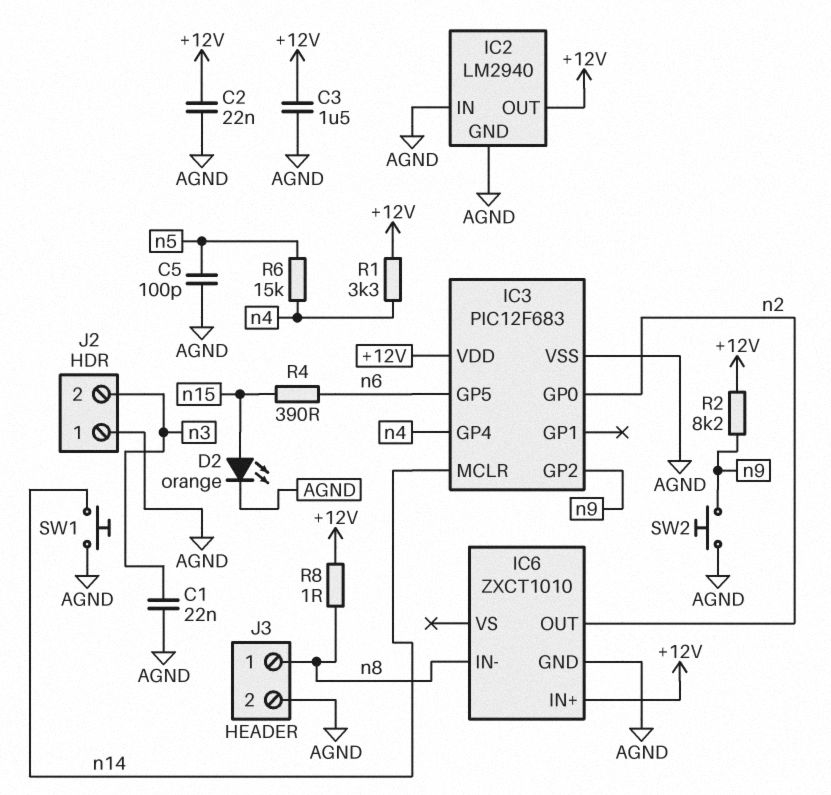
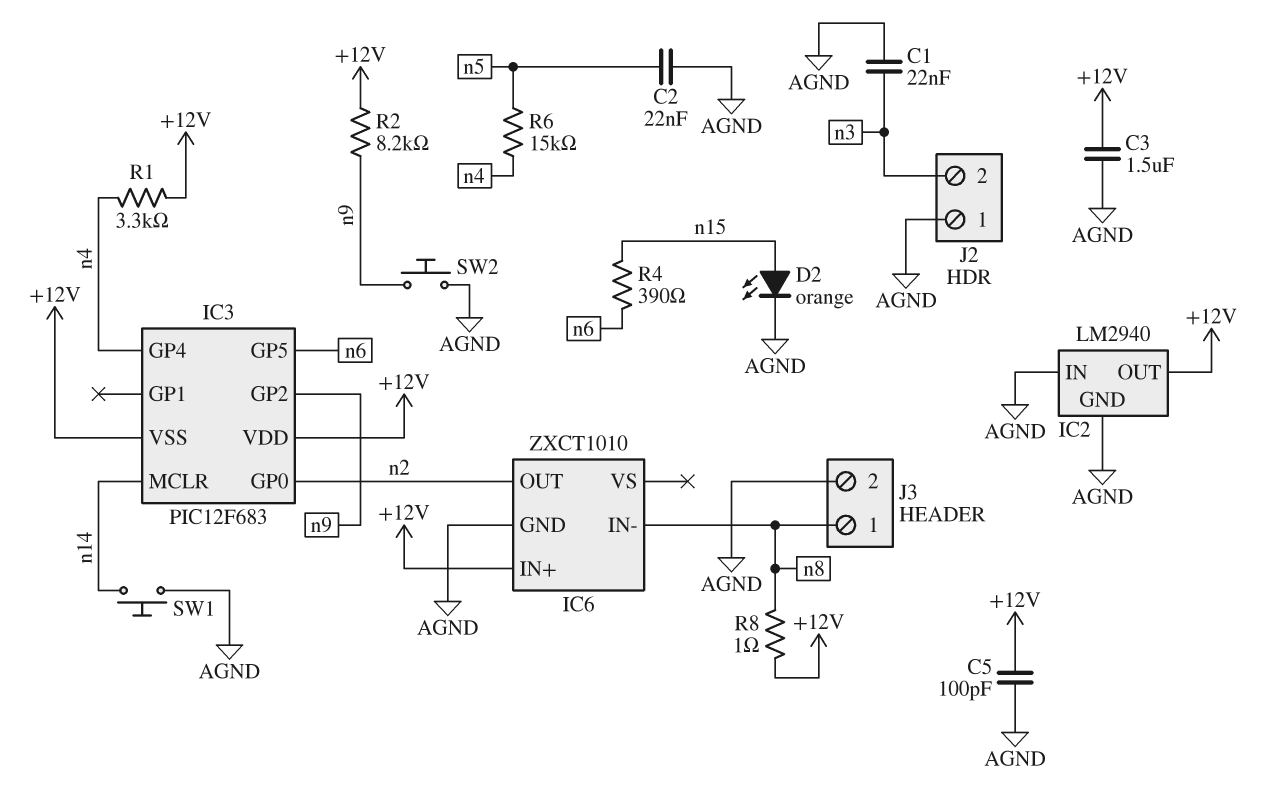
C2: 22nF (+12V, AGND) -> 22nF (AGND, n5)
C5: 100pF (AGND, n5) -> 100pF (+12V, AGND)
IC3 pin VSS: AGND -> +12V

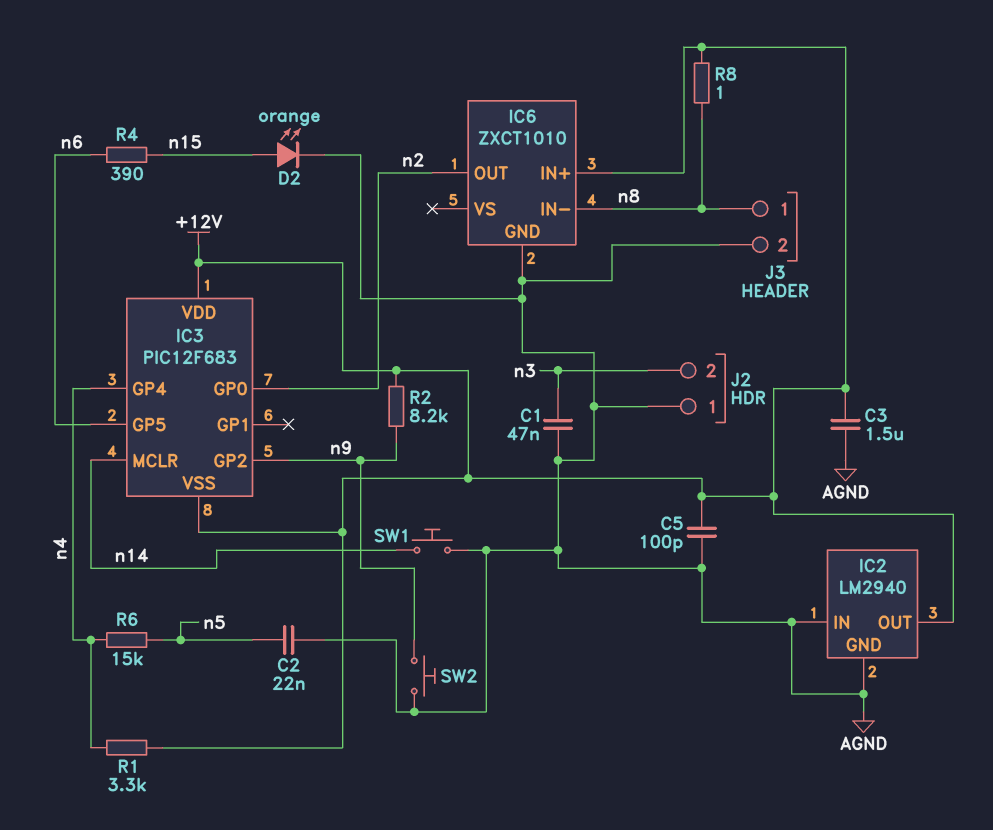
C1: 22nF (AGND, n3) -> 47nF (AGND, n3)

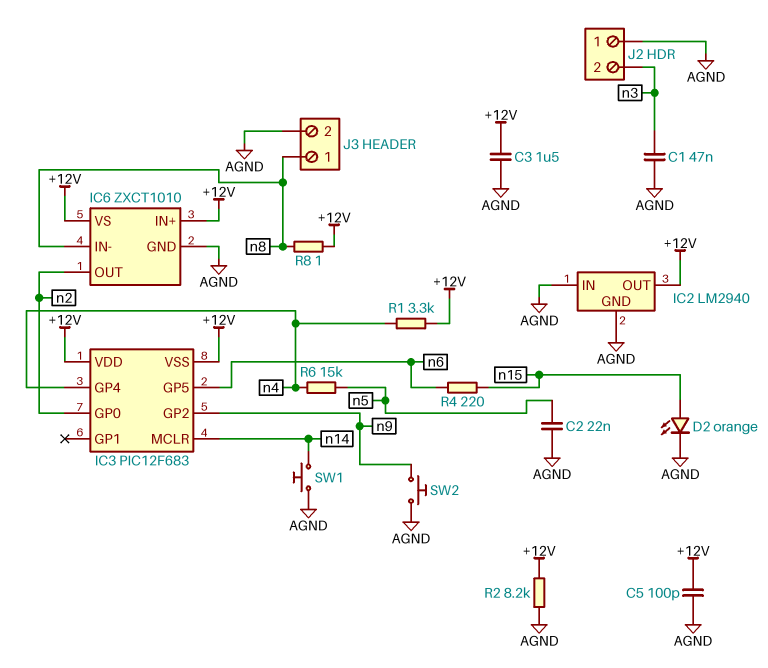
IC6 pin VS: none -> +12V
R2: 8.2k (+12V, n9) -> 8.2k (+12V, AGND)
R4: 390 (n6, n15) -> 220 (n6, n15)

